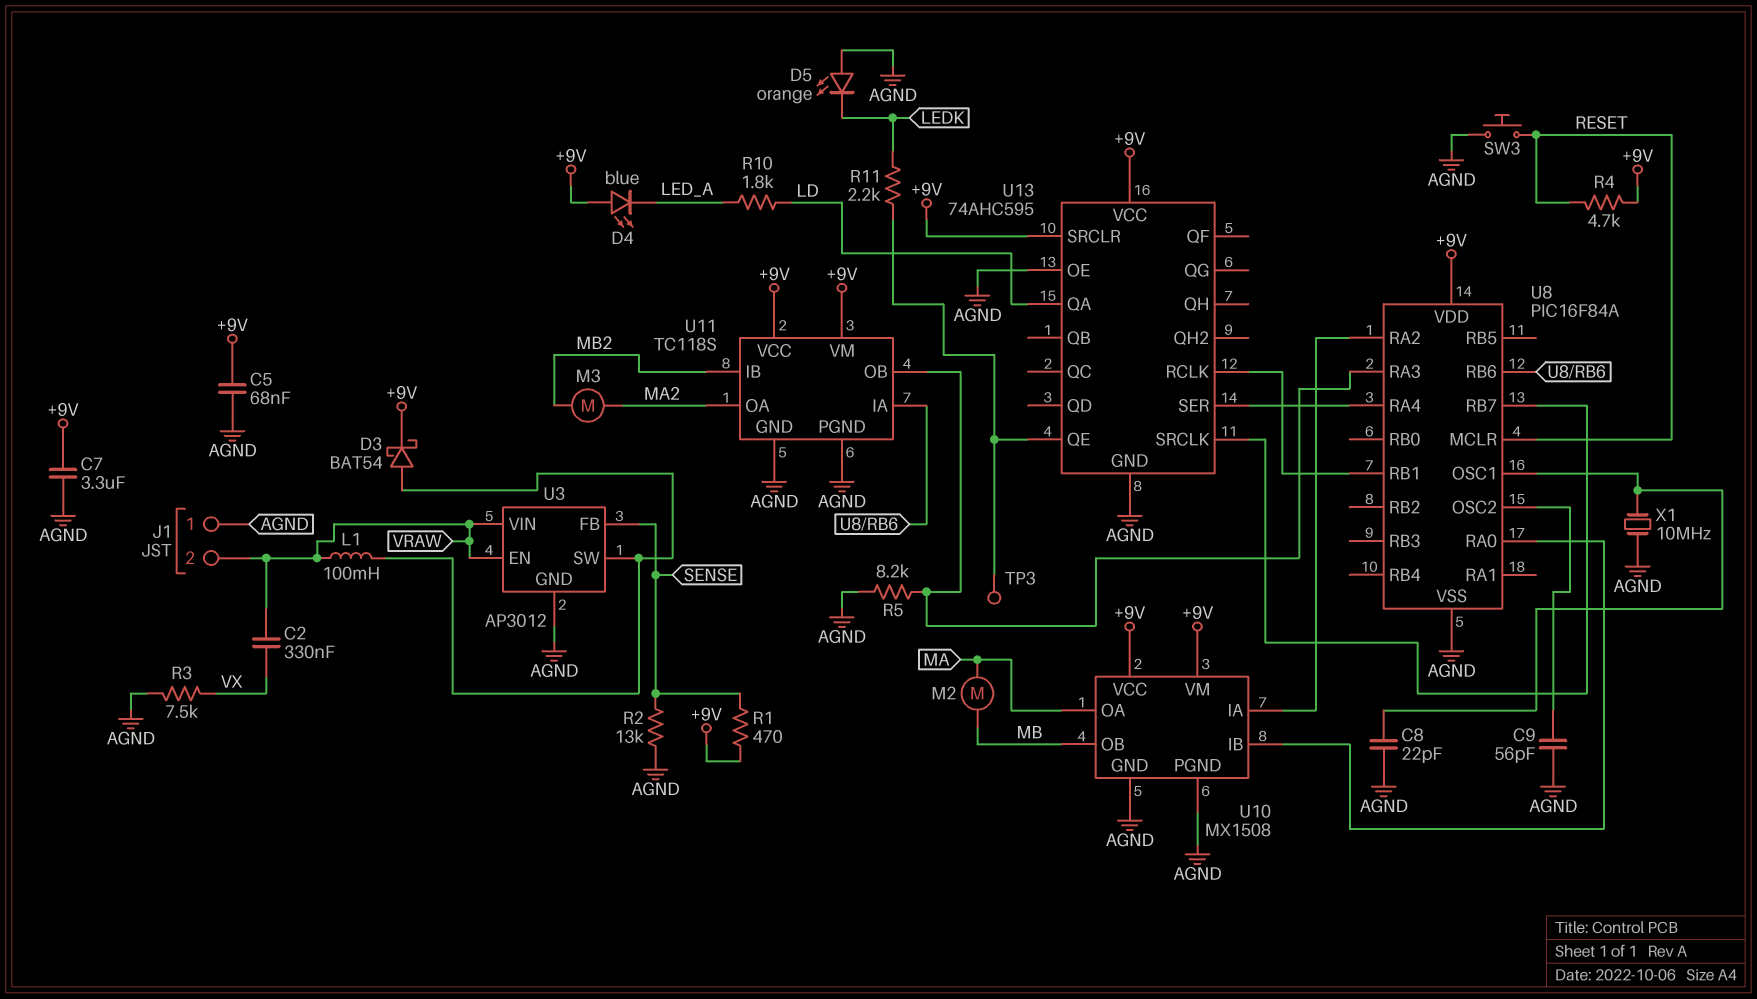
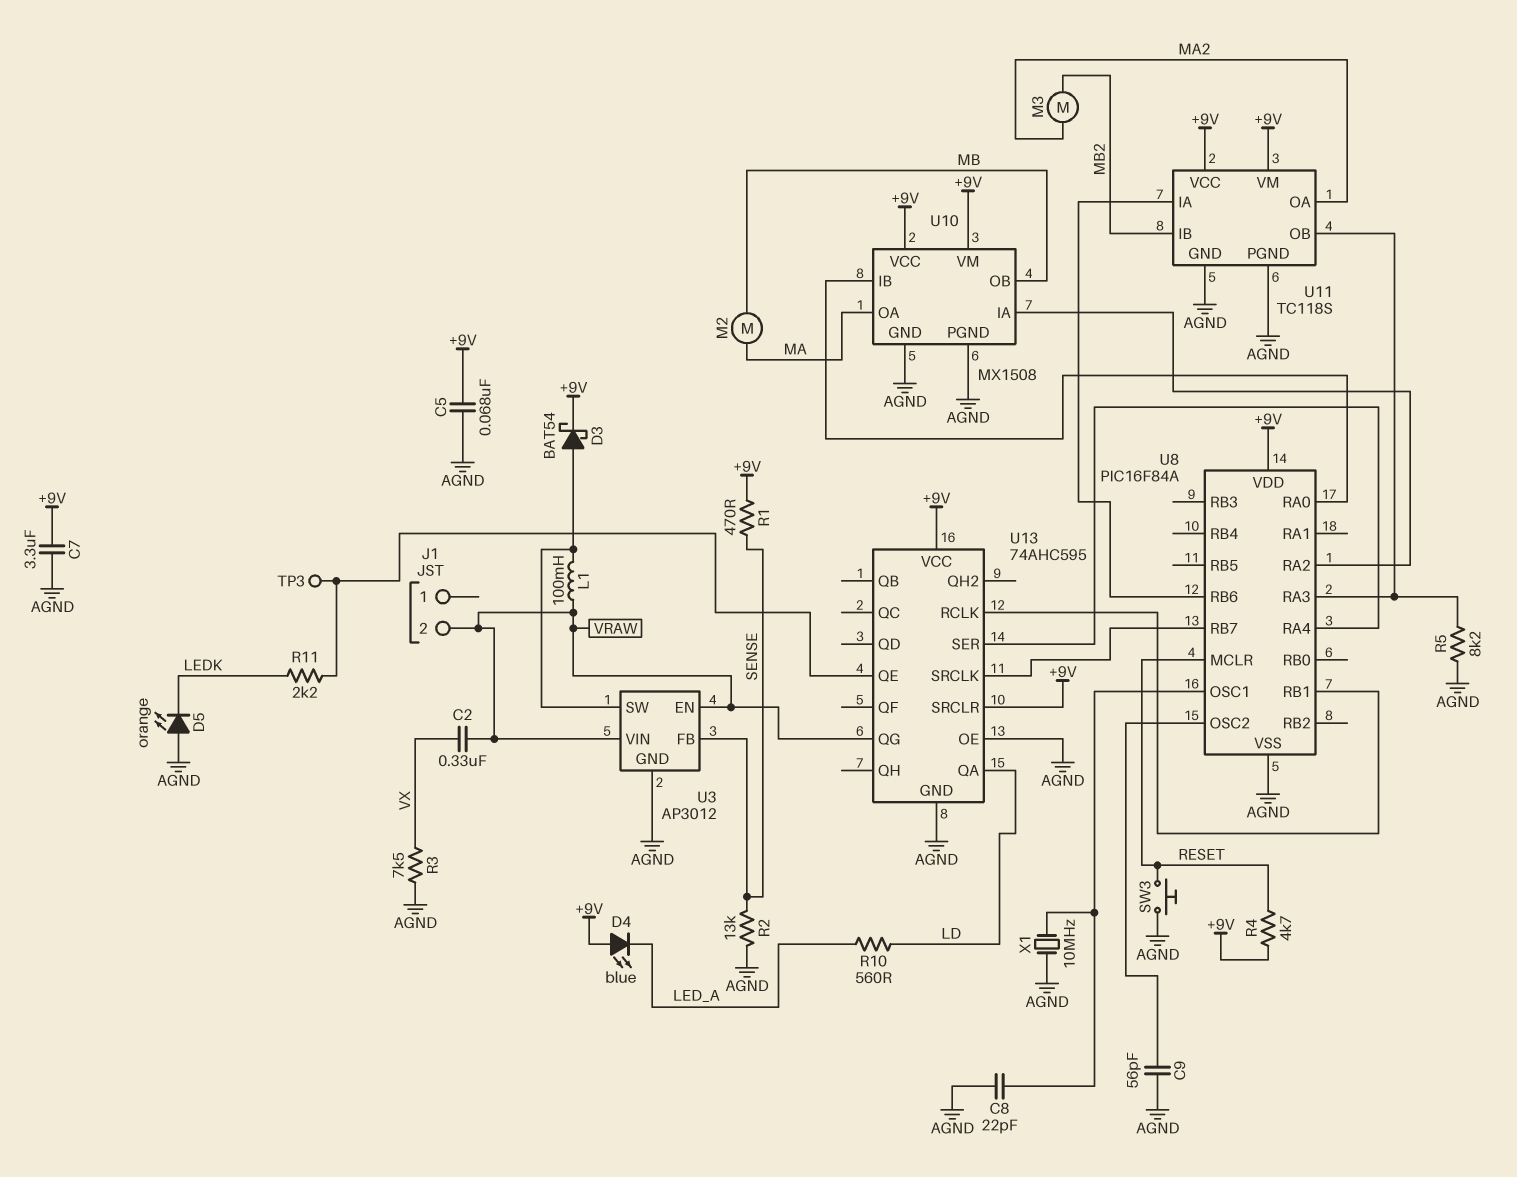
J1 pin 1: AGND -> none
R10: 1.8k (LD, LED_A) -> 560 (LD, LED_A)
U13 pin QG: none -> VRAW

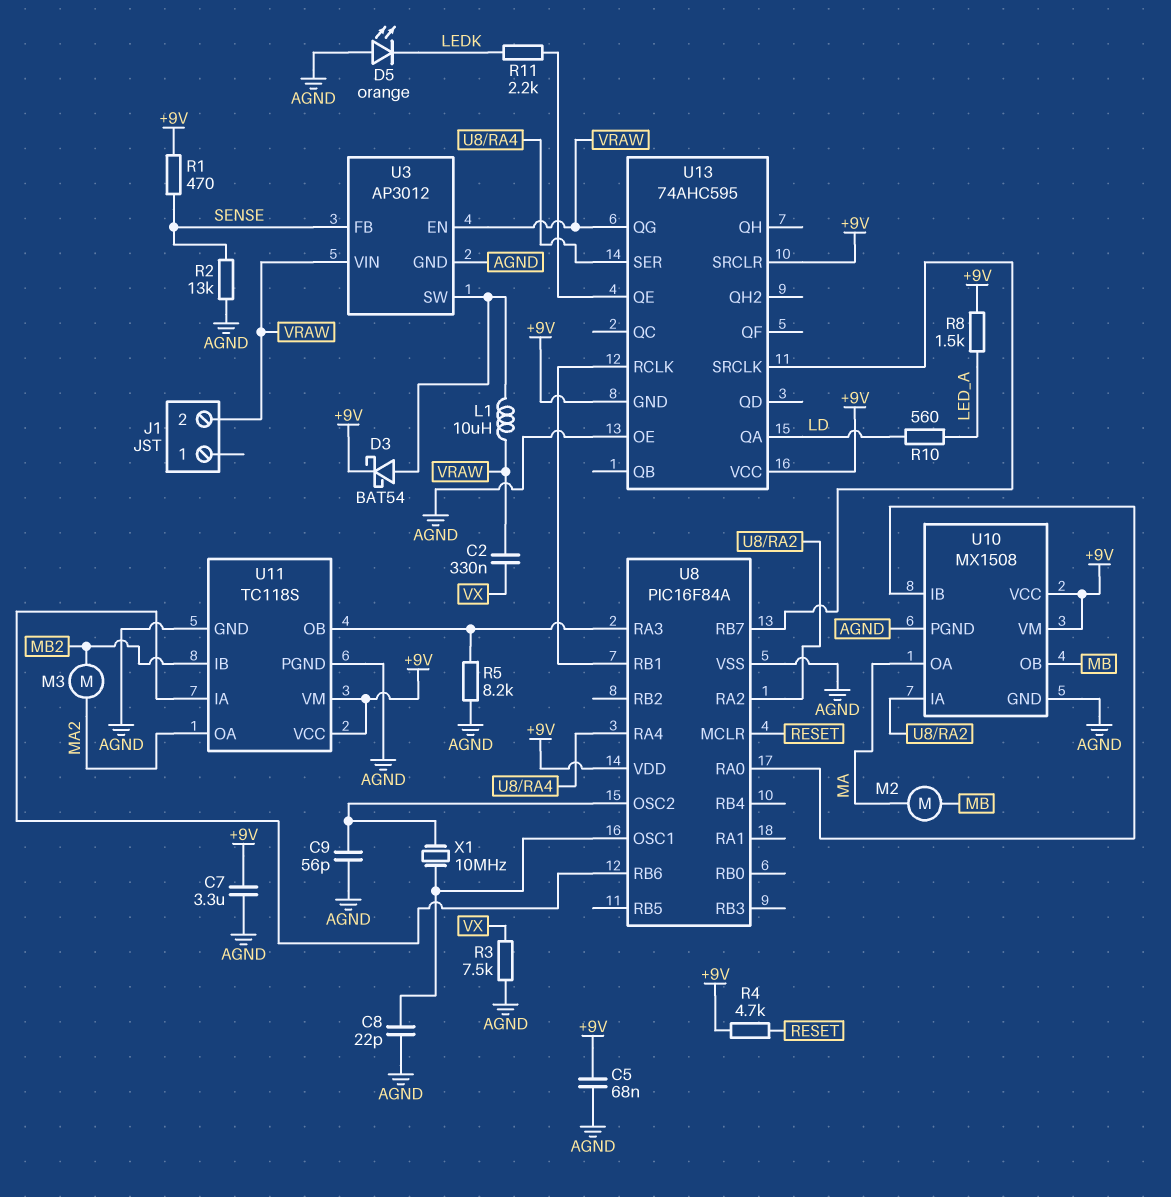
D4: LED blue (A +9V, K LED_A) -> none
L1: 100mH (U3/SW, VRAW) -> 10uH (U3/SW, VRAW)
R8: none -> 1.5k (+9V, LED_A)
SW3: button (AGND, RESET) -> none
TP3: test point (U13/QE) -> none
U13 pin GND: AGND -> +9V
X1: 10MHz (AGND, U8/OSC1) -> 10MHz (U8/OSC1, U8/OSC2)

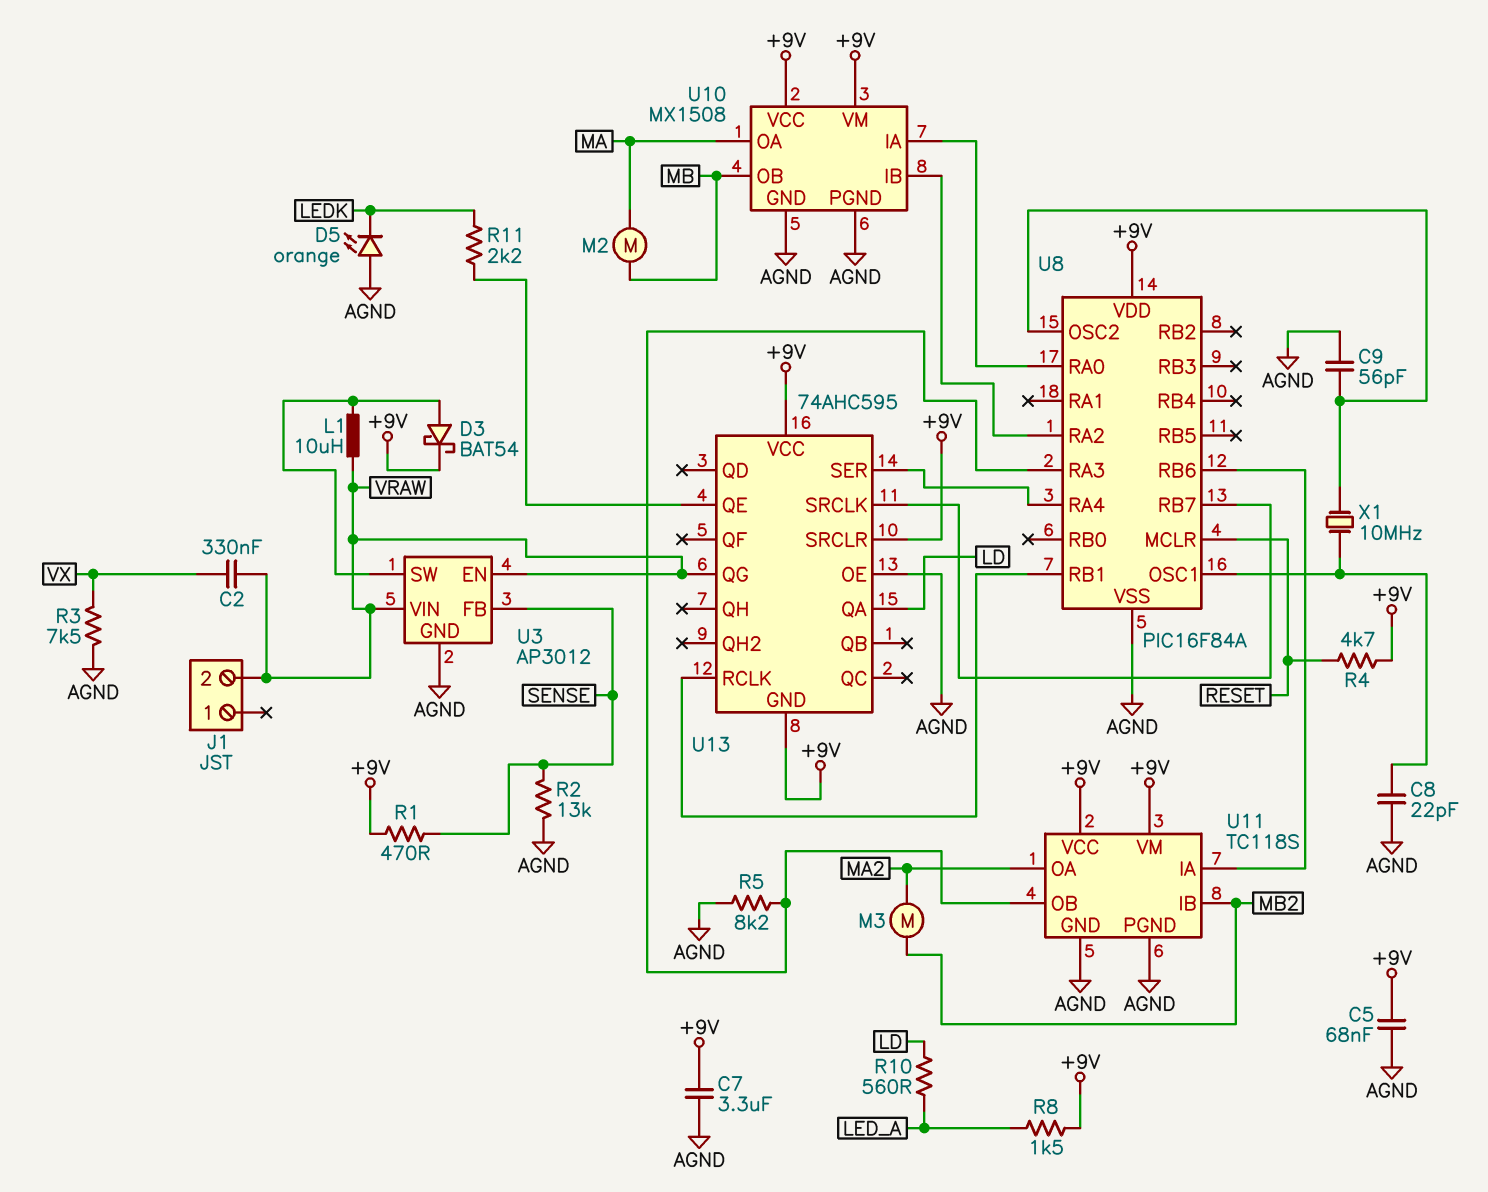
U10 pin IA: U8/RA2 -> U8/RA0
U10 pin IB: U8/RA0 -> U8/RA2

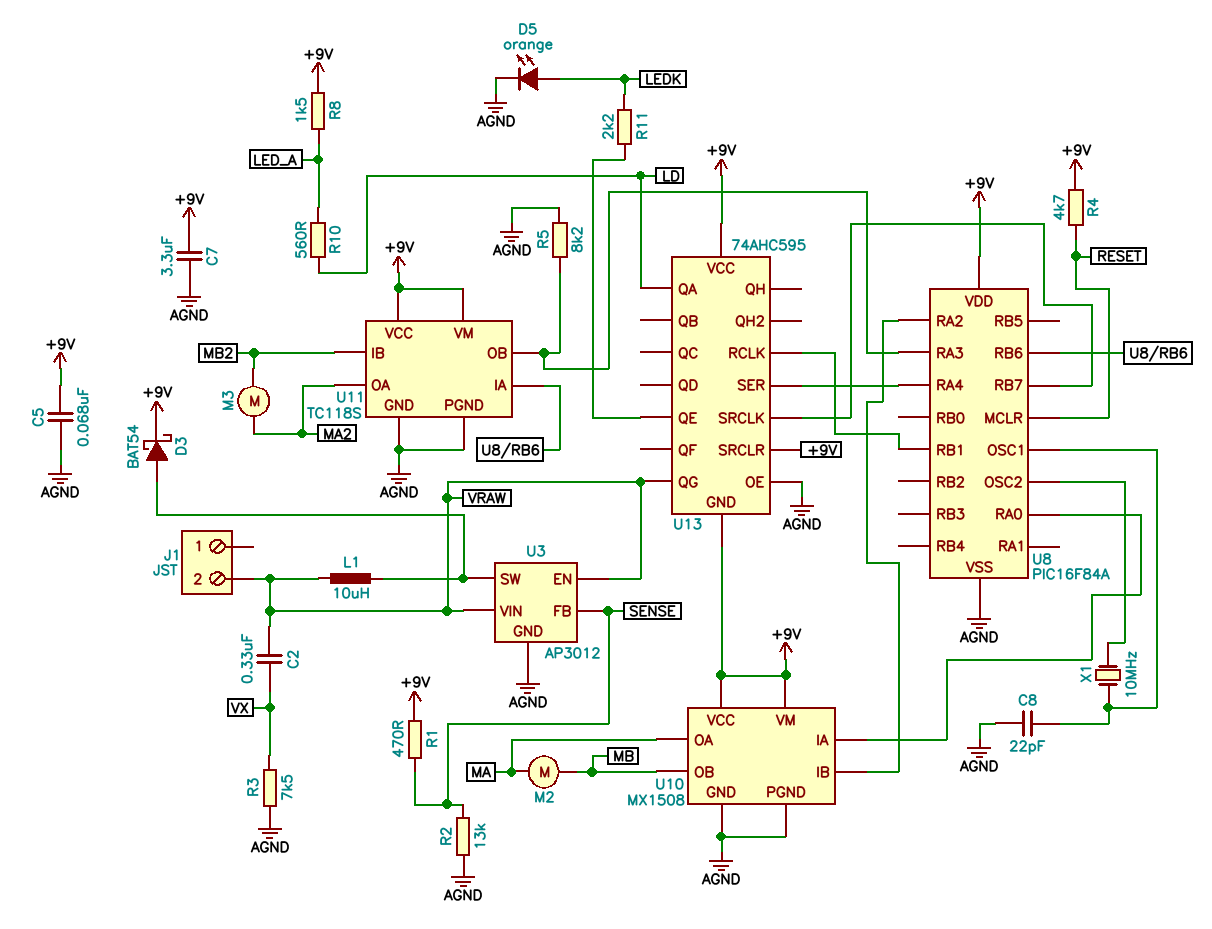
C9: 56pF (AGND, U8/OSC2) -> none
D5: LED orange (A AGND, K LEDK) -> LED orange (A LEDK, K AGND)

